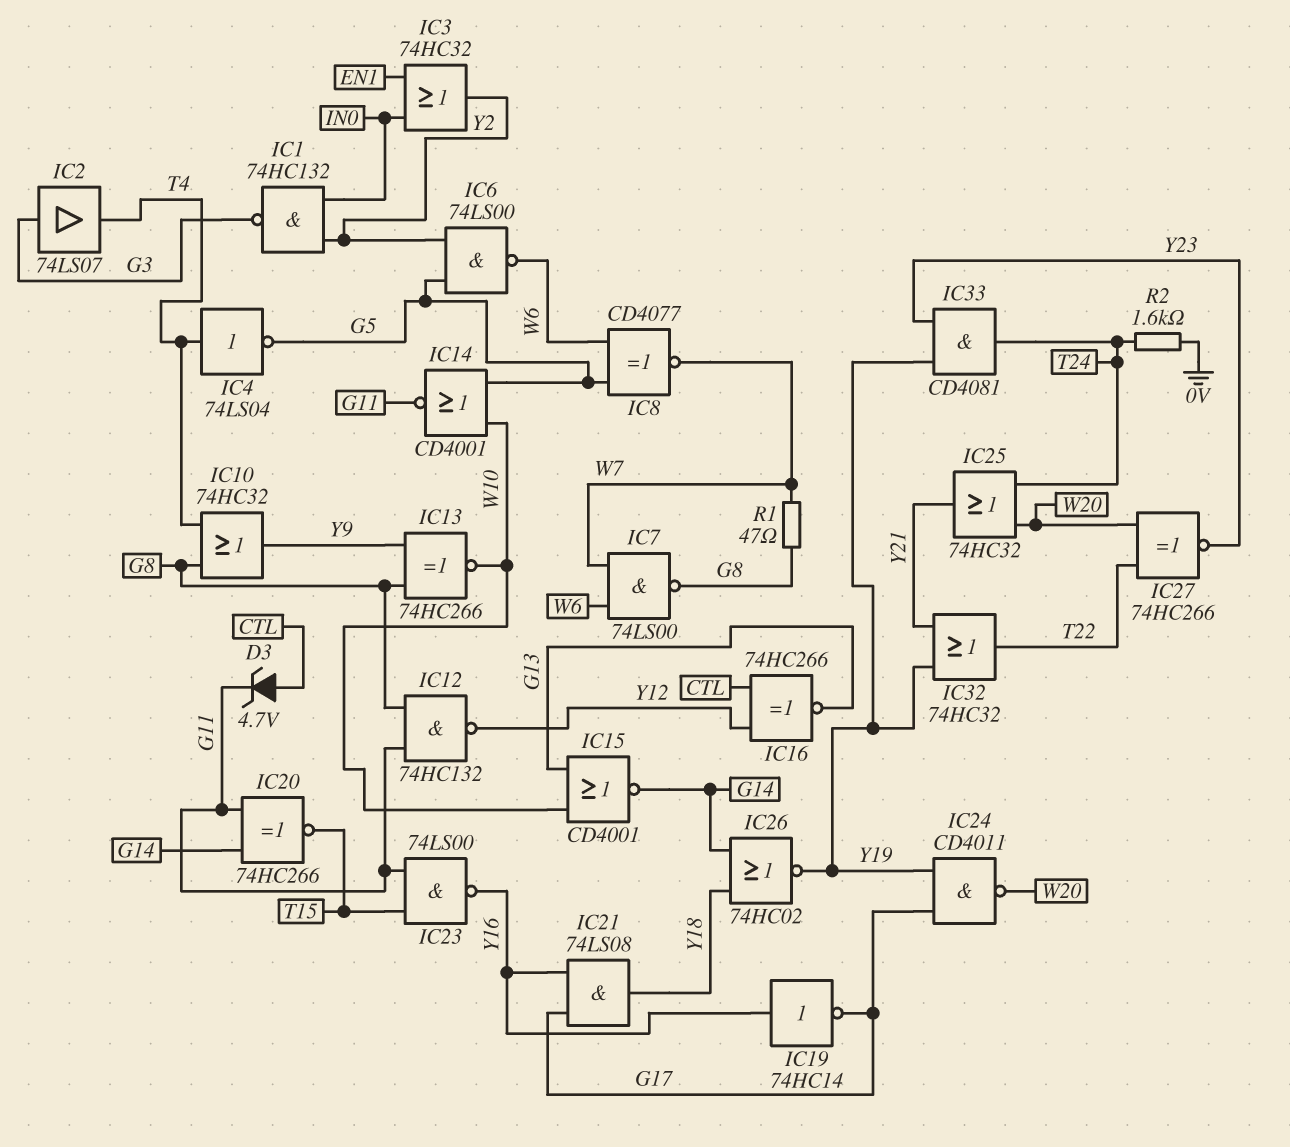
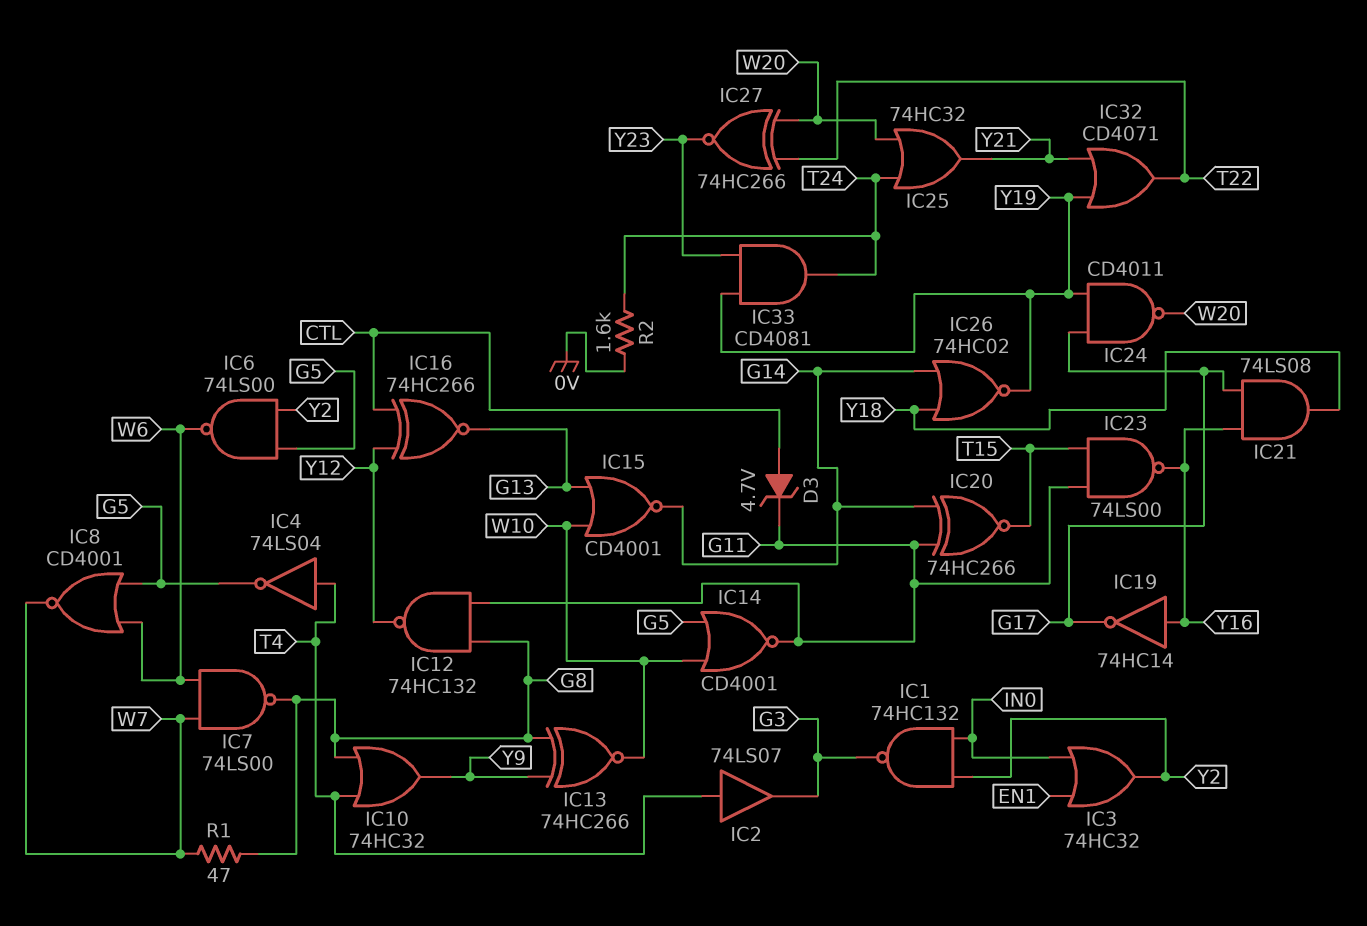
IC2: buffer 74LS07 (in G3, out T4) -> buffer 74LS07 (in T4, out G3)
IC8: XNOR CD4077 (in G5, in W6, out W7) -> NOR CD4001 (in G5, in W6, out W7)
IC32: OR 74HC32 (in Y19, in Y21, out T22) -> OR CD4071 (in Y19, in Y21, out T22)

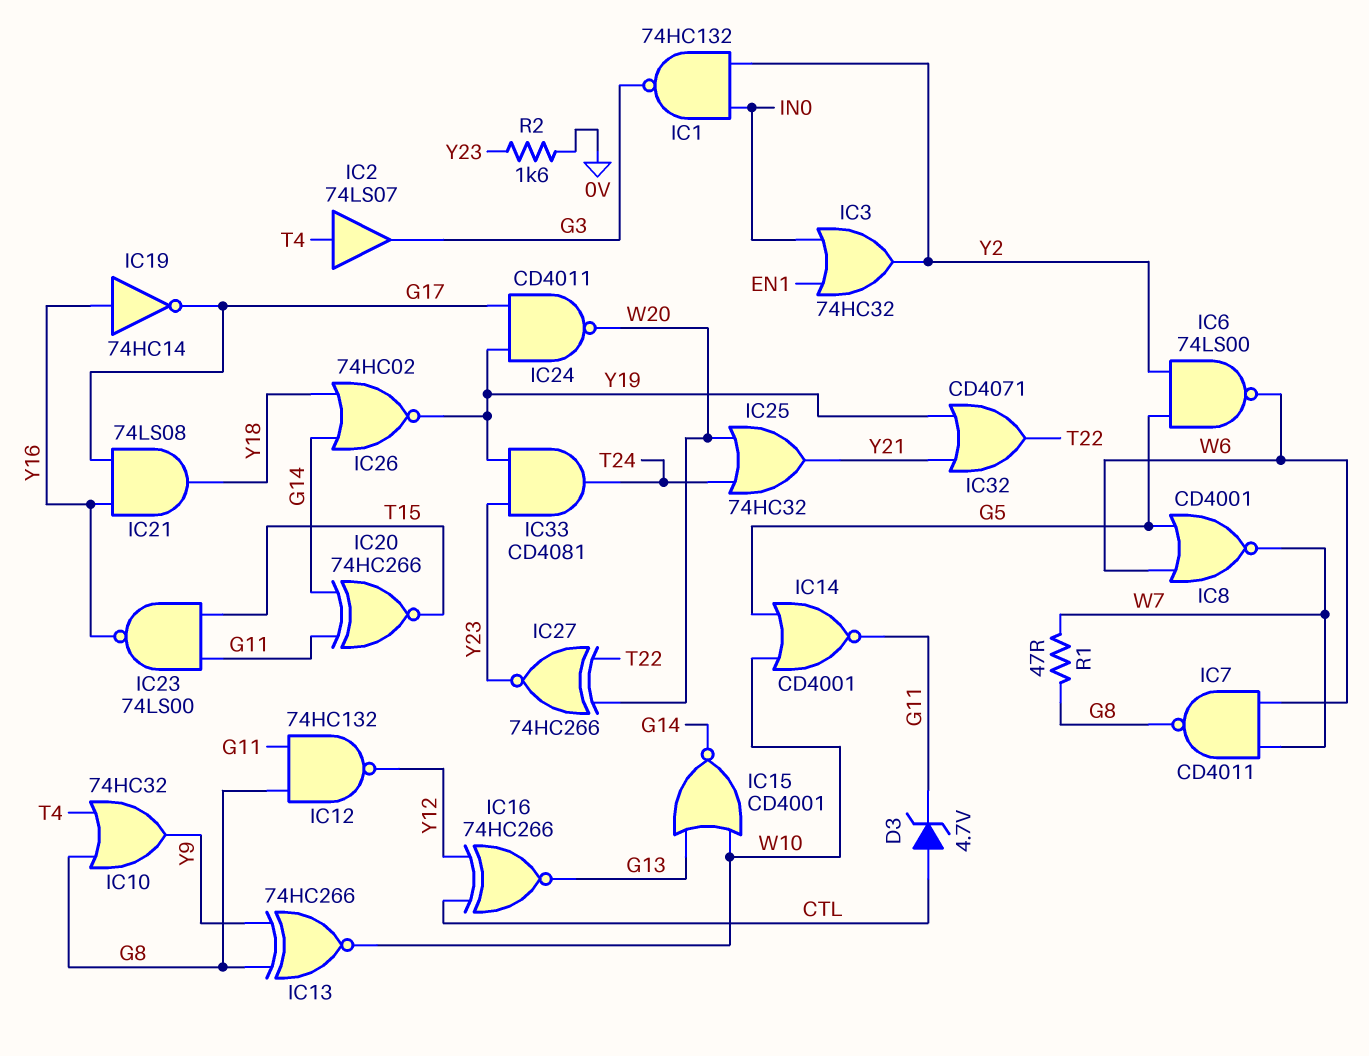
IC4: NOT 74LS04 (in T4, out G5) -> none
IC7: NAND 74LS00 (in W6, in W7, out G8) -> NAND CD4011 (in W6, in W7, out G8)
R2: 1.6k (0V, T24) -> 1.6k (0V, Y23)

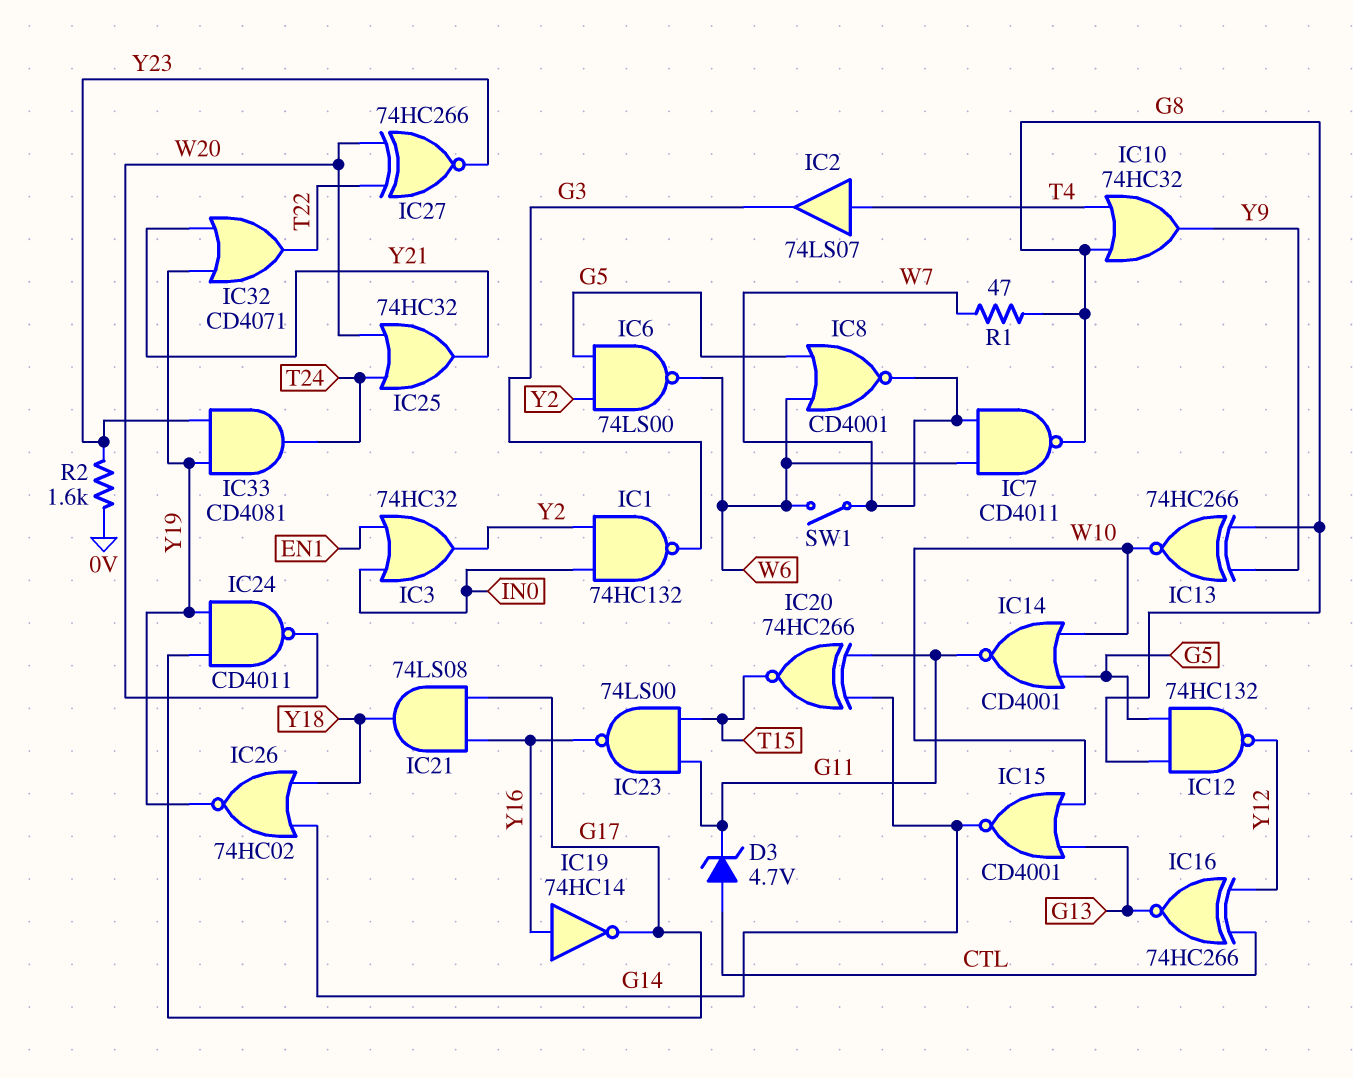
IC12: NAND 74HC132 (in G8, in G11, out Y12) -> NAND 74HC132 (in G5, in G8, out Y12)
SW1: none -> switch (W6, W7)

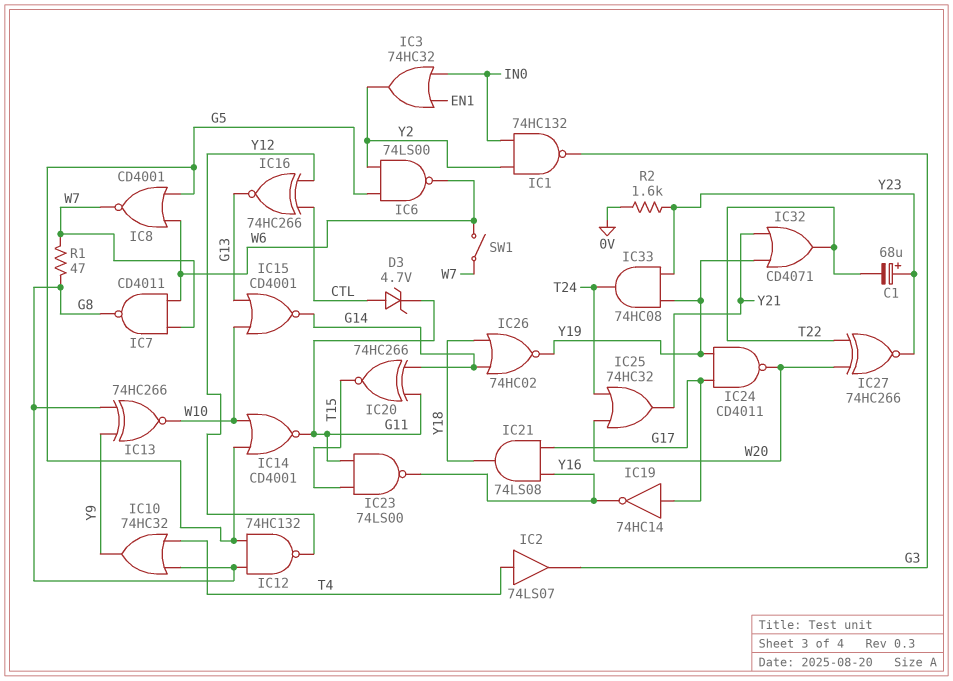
C1: none -> 68uF (plus Y23, minus T22)
IC19: NOT 74HC14 (in Y16, out G17) -> NOT 74HC14 (in G17, out Y16)
IC33: AND CD4081 (in Y19, in Y23, out T24) -> AND 74HC08 (in Y19, in Y23, out T24)

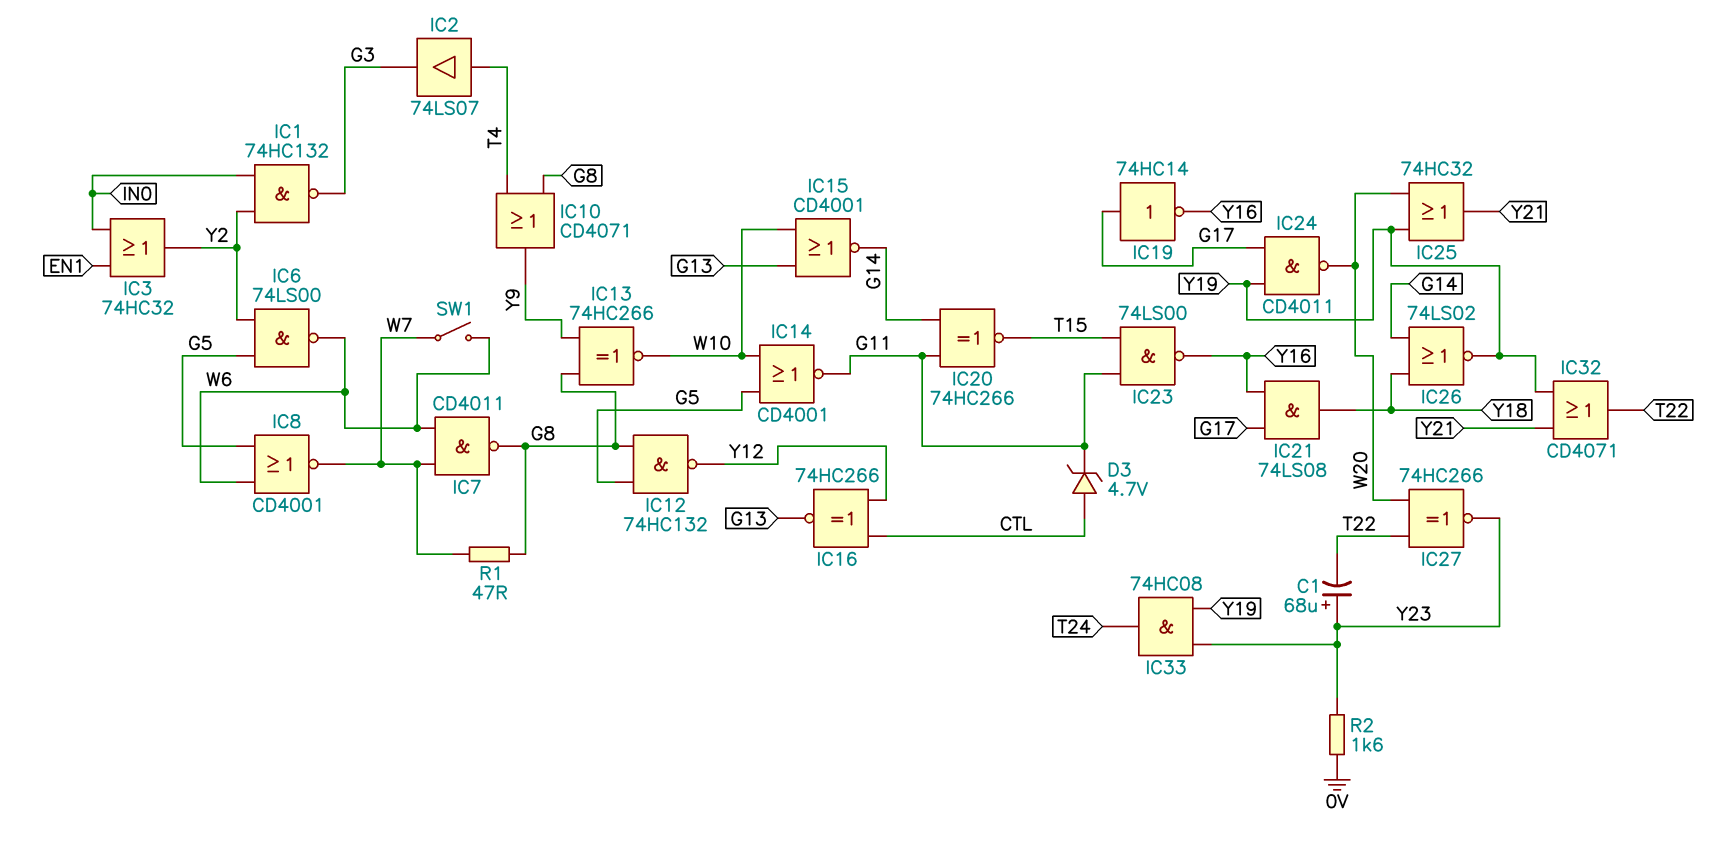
IC10: OR 74HC32 (in G8, in T4, out Y9) -> OR CD4071 (in G8, in T4, out Y9)
IC25: OR 74HC32 (in T24, in W20, out Y21) -> OR 74HC32 (in W20, in Y19, out Y21)
IC26: NOR 74HC02 (in G14, in Y18, out Y19) -> NOR 74LS02 (in G14, in Y18, out Y19)

